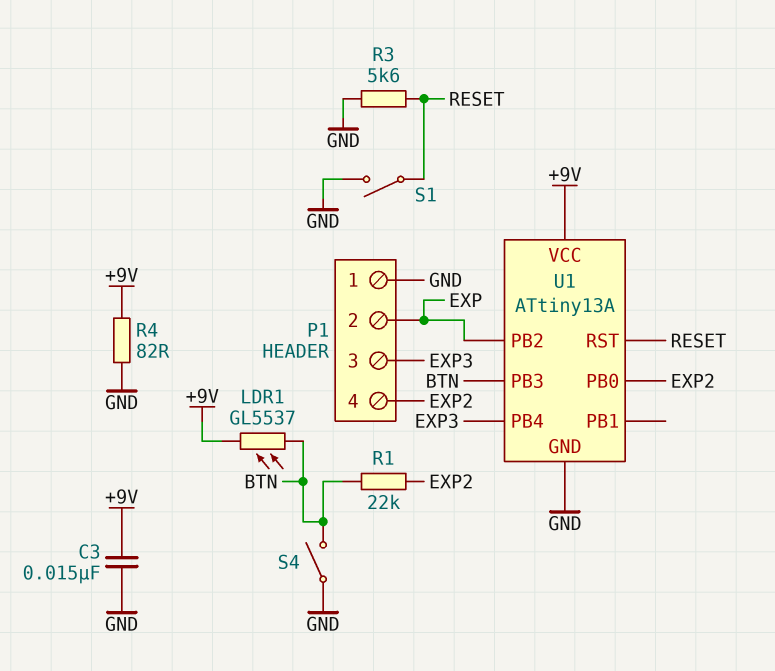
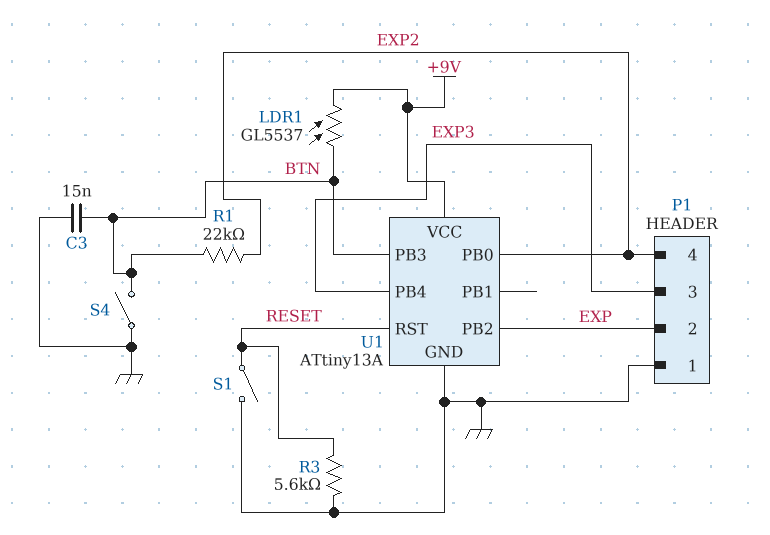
C3: 15nF (+9V, GND) -> 15nF (BTN, GND)
R4: 82 (+9V, GND) -> none

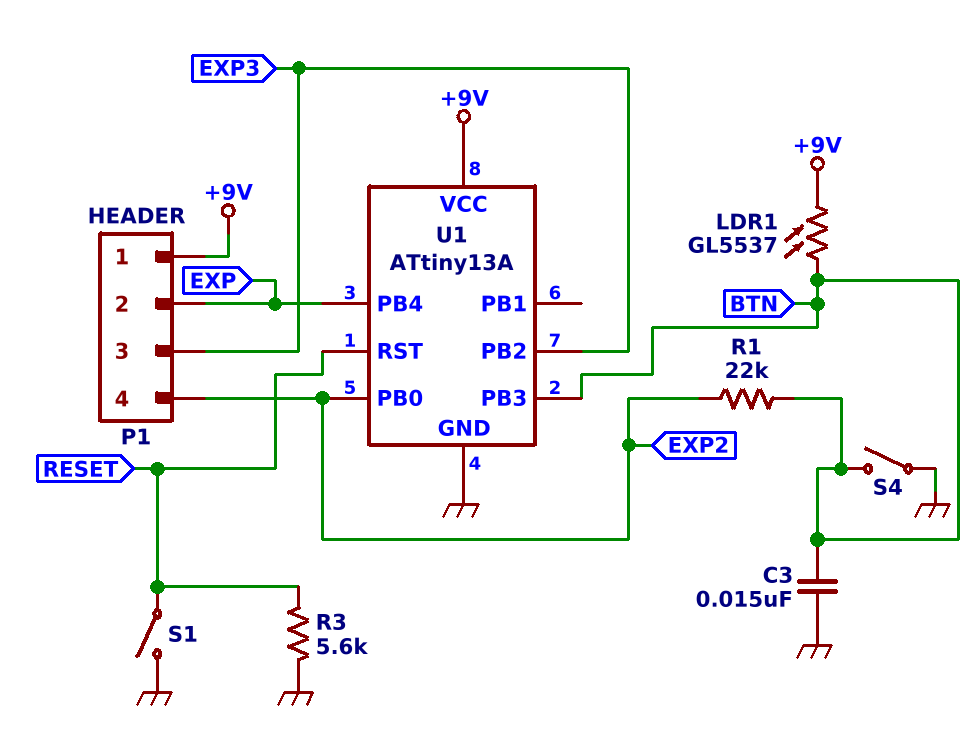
P1 pin 1: GND -> +9V
U1 pin PB2: EXP -> EXP3
U1 pin PB4: EXP3 -> EXP

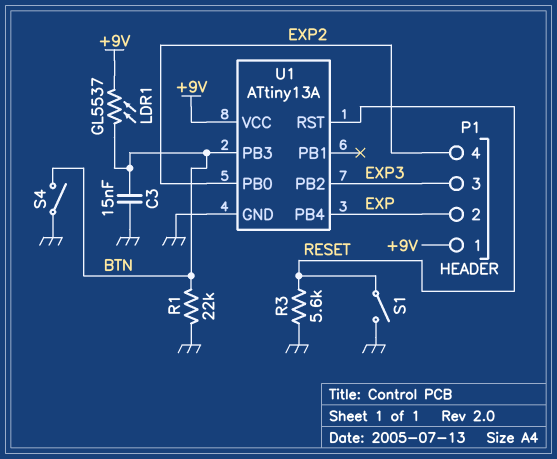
R1: 22k (BTN, EXP2) -> 22k (BTN, GND)

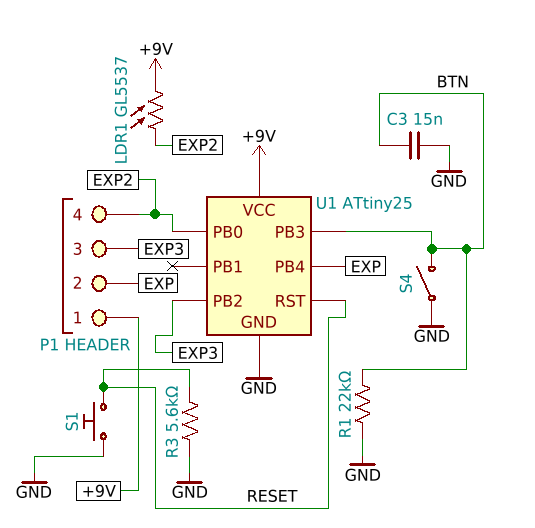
LDR1: GL5537 (+9V, BTN) -> GL5537 (+9V, EXP2)
S1: switch (GND, RESET) -> button (GND, RESET)
U1: ATtiny13A -> ATtiny25

